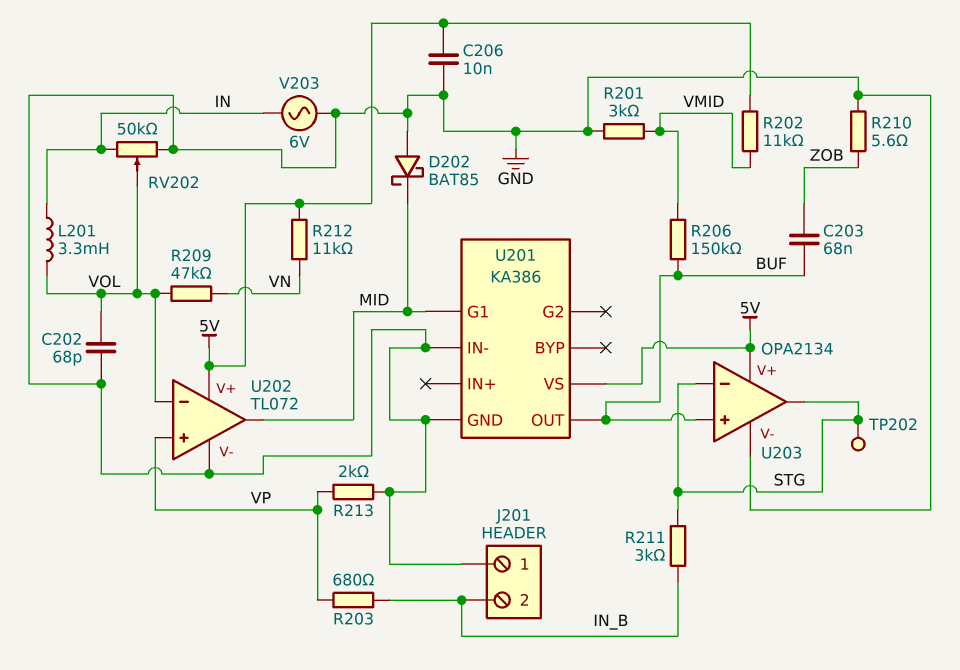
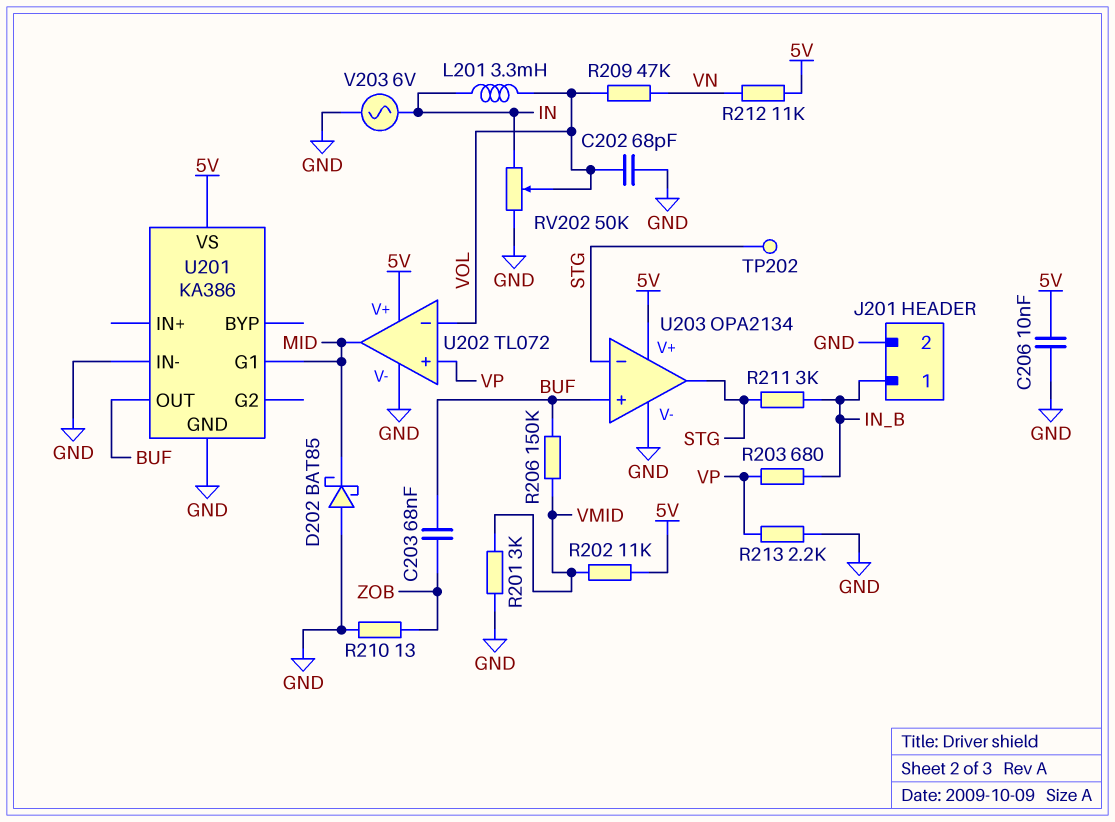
J201 pin 1: GND -> IN_B
J201 pin 2: IN_B -> GND
R210: 5.6 (GND, ZOB) -> 13 (GND, ZOB)
R213: 2k (GND, VP) -> 2.2k (GND, VP)

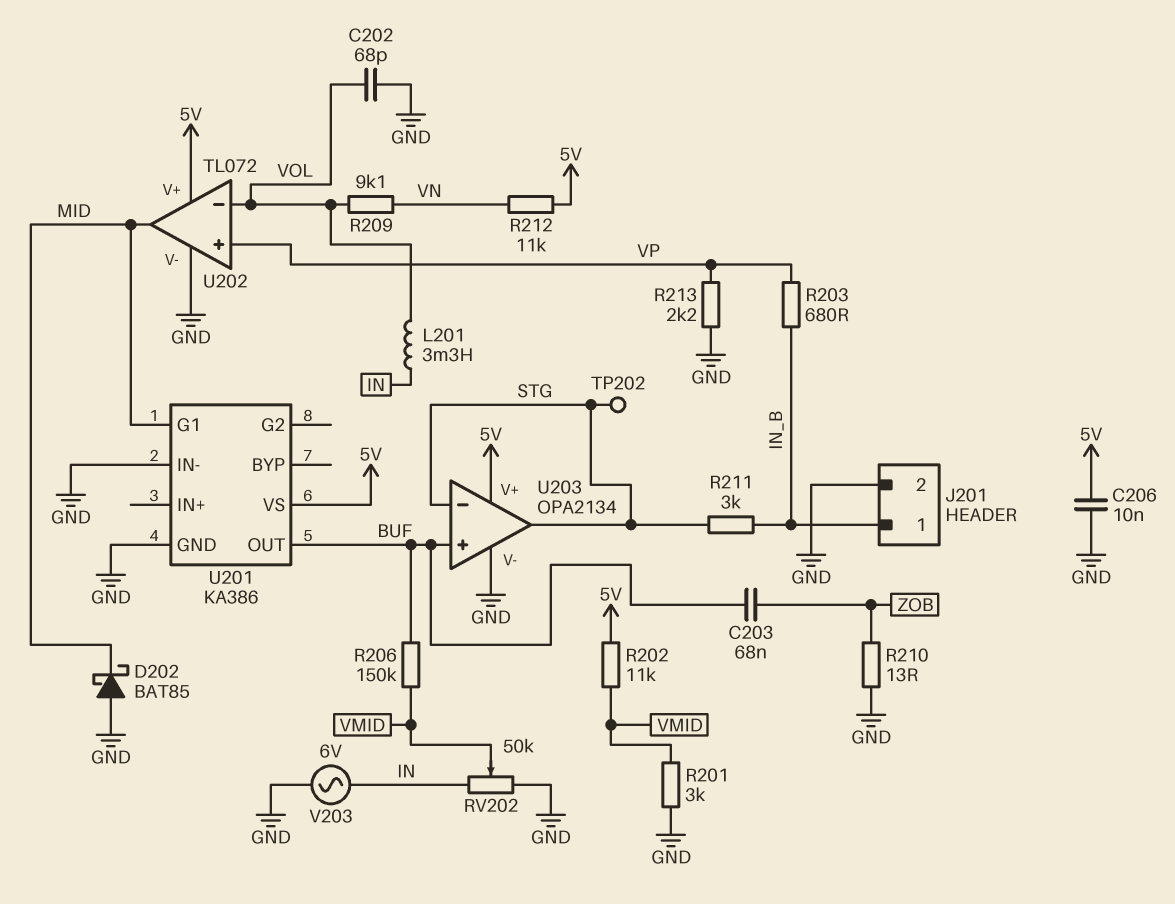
R209: 47k (VN, VOL) -> 9.1k (VN, VOL)
RV202: 50k (GND, IN, wiper VOL) -> 50k (GND, IN, wiper VMID)

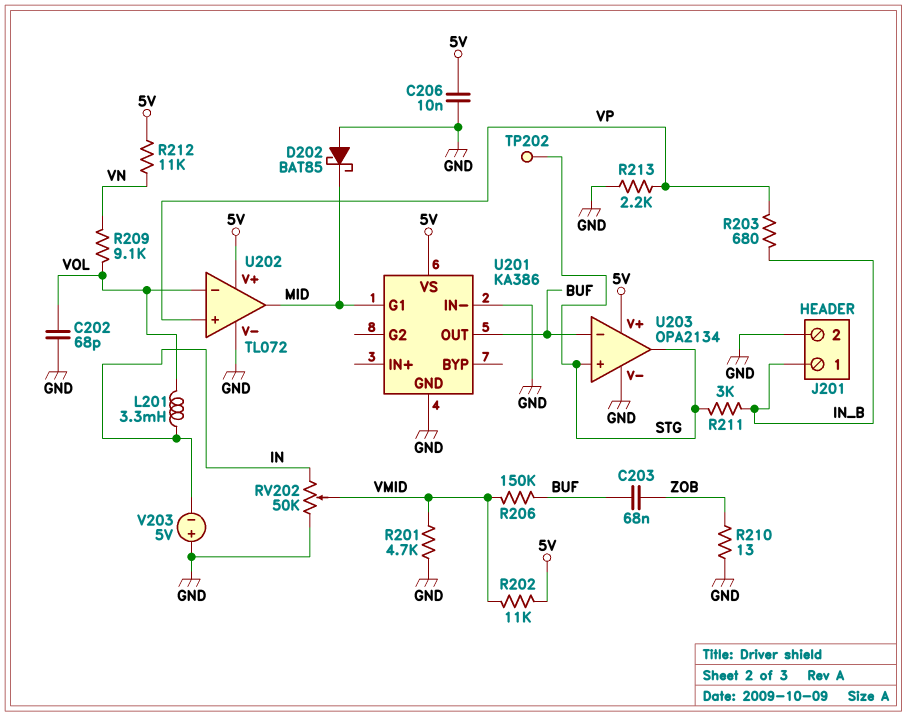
R201: 3k (GND, VMID) -> 4.7k (GND, VMID)
U203 pin in+: BUF -> STG
U203 pin in-: STG -> BUF
V203: AC 6V (GND, IN) -> 5V (plus GND, minus IN)

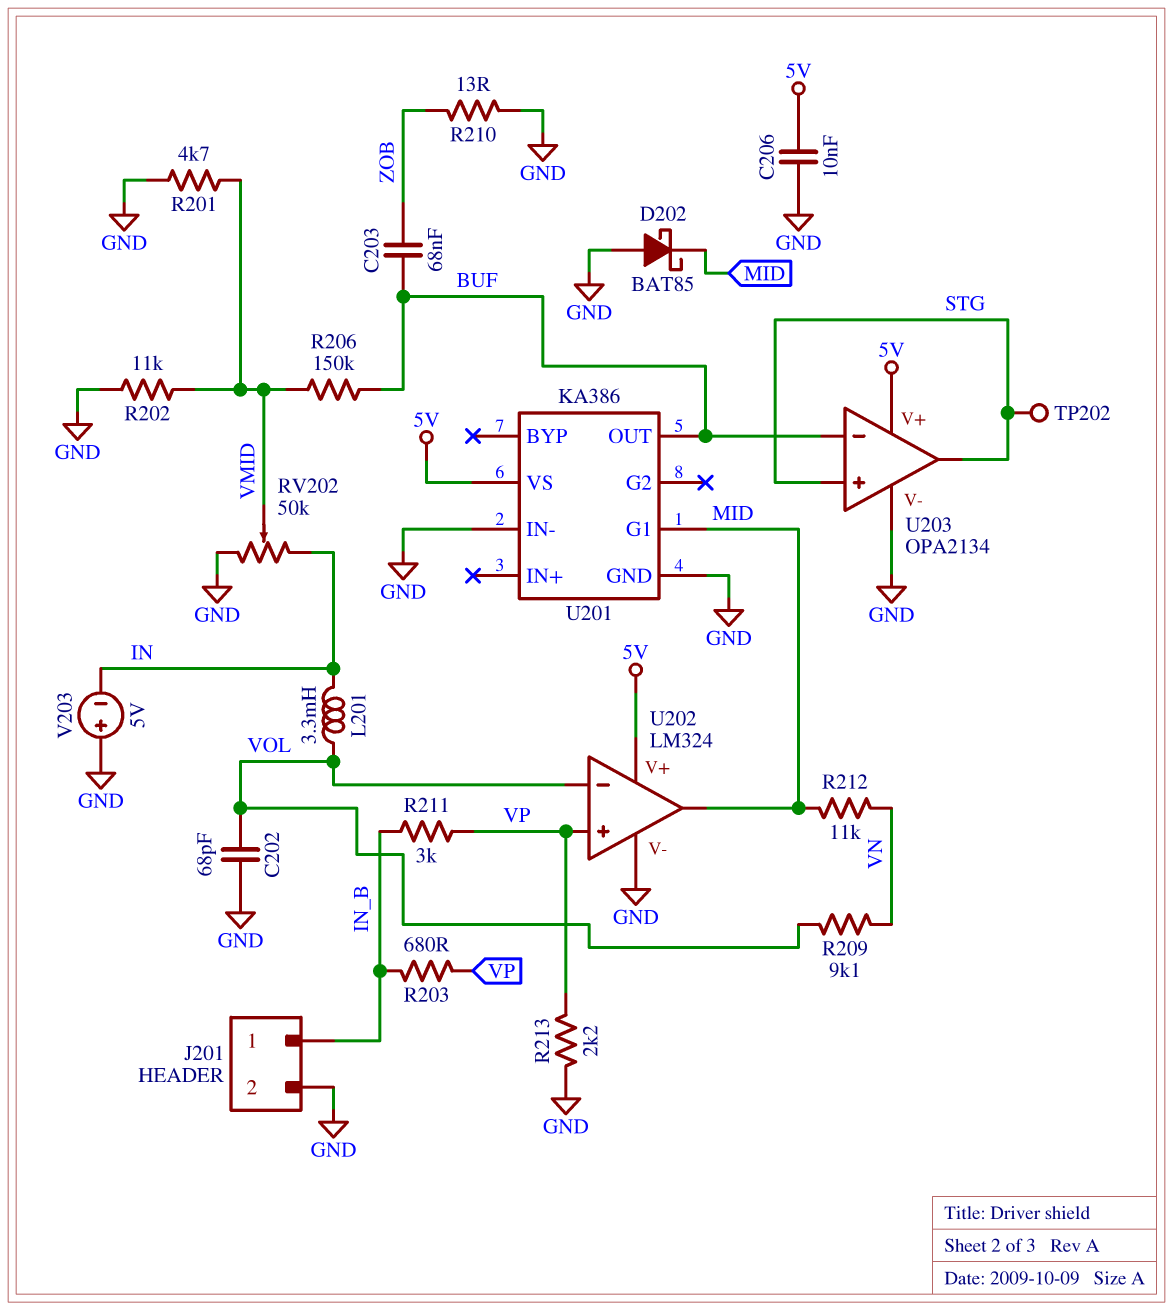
R202: 11k (5V, VMID) -> 11k (GND, VMID)
R211: 3k (IN_B, STG) -> 3k (IN_B, VP)
R212: 11k (5V, VN) -> 11k (MID, VN)
U202: TL072 -> LM324

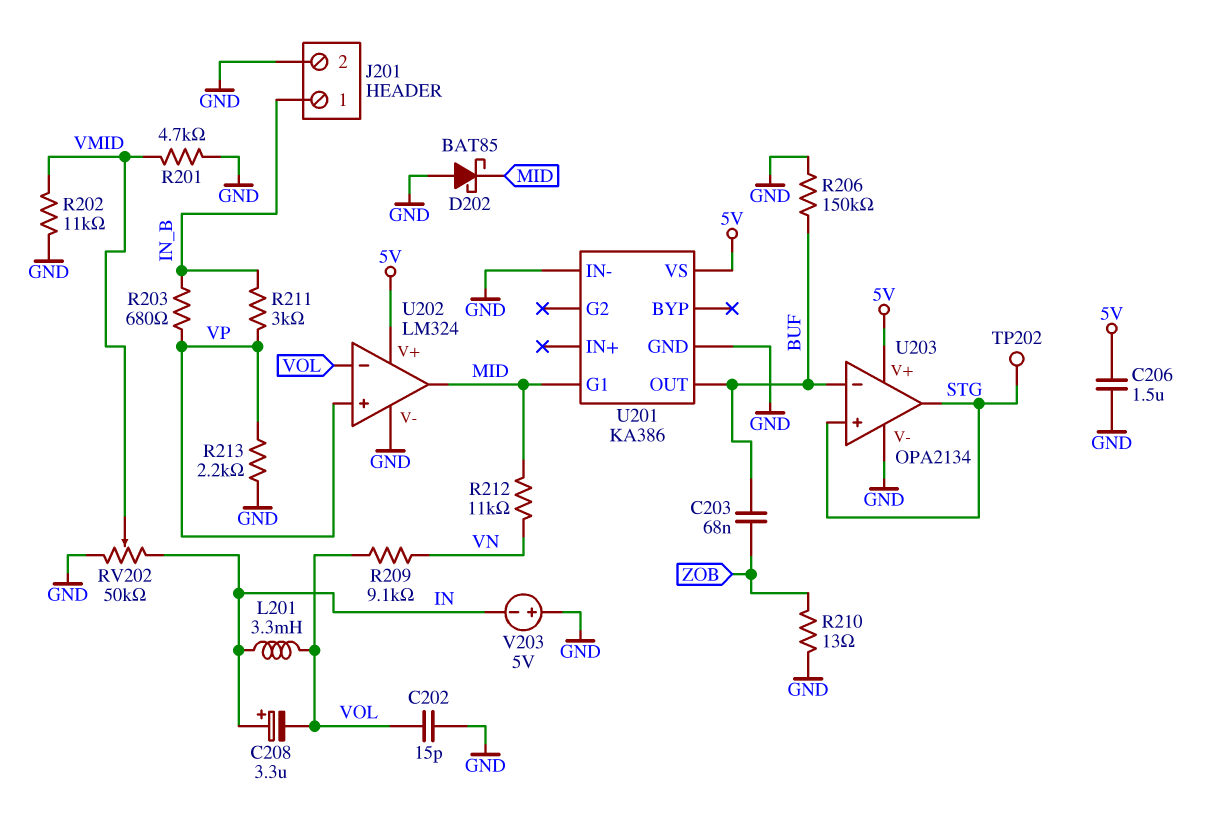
C202: 68pF (GND, VOL) -> 15pF (GND, VOL)
C206: 10nF (5V, GND) -> 1.5uF (5V, GND)
C208: none -> 3.3uF (plus IN, minus VOL)
R206: 150k (BUF, VMID) -> 150k (BUF, GND)

